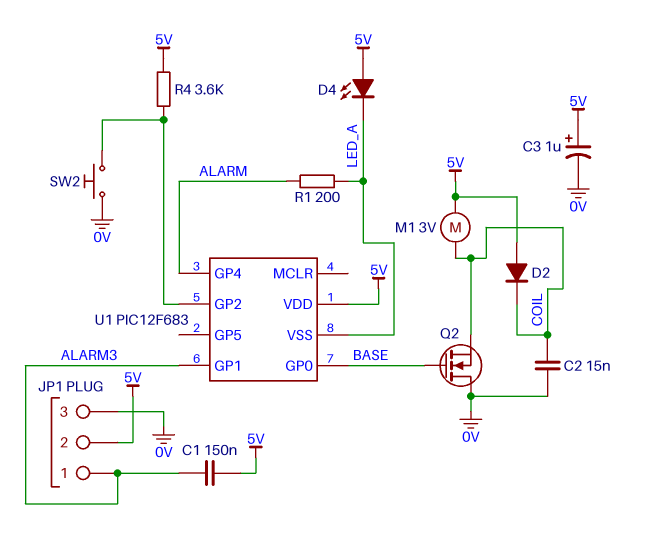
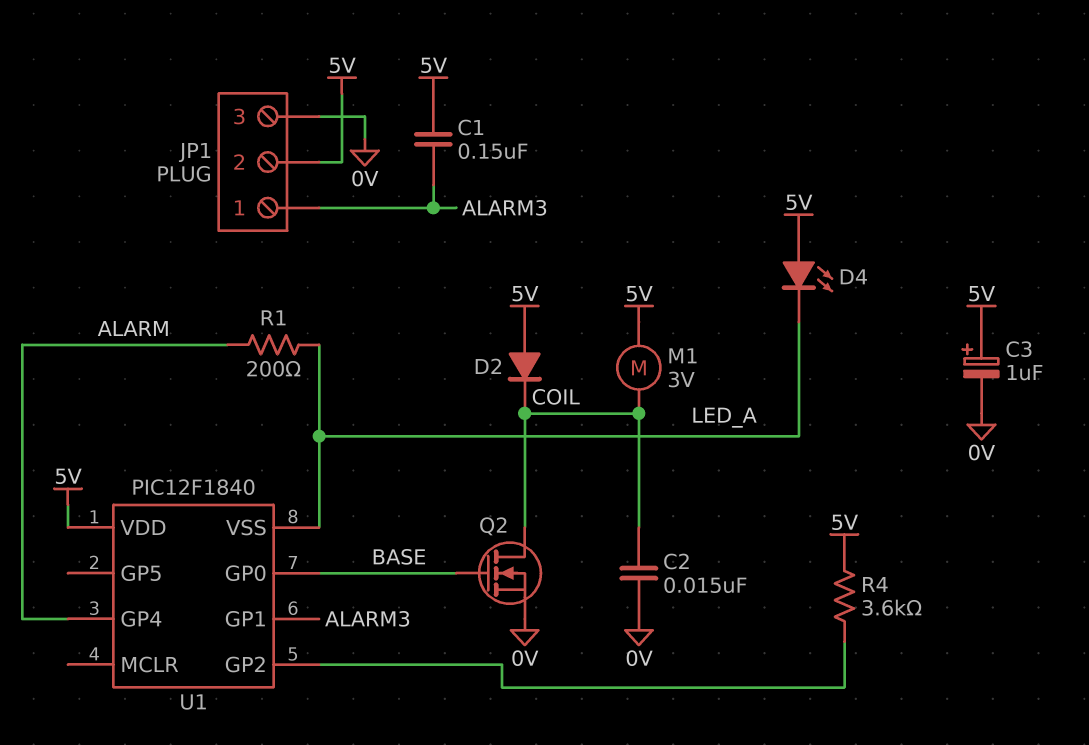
Q2: NMOS (G BASE, D 0V, S COIL) -> NMOS (G BASE, D COIL, S 0V)
SW2: button (0V, U1/GP2) -> none
U1: PIC12F683 -> PIC12F1840

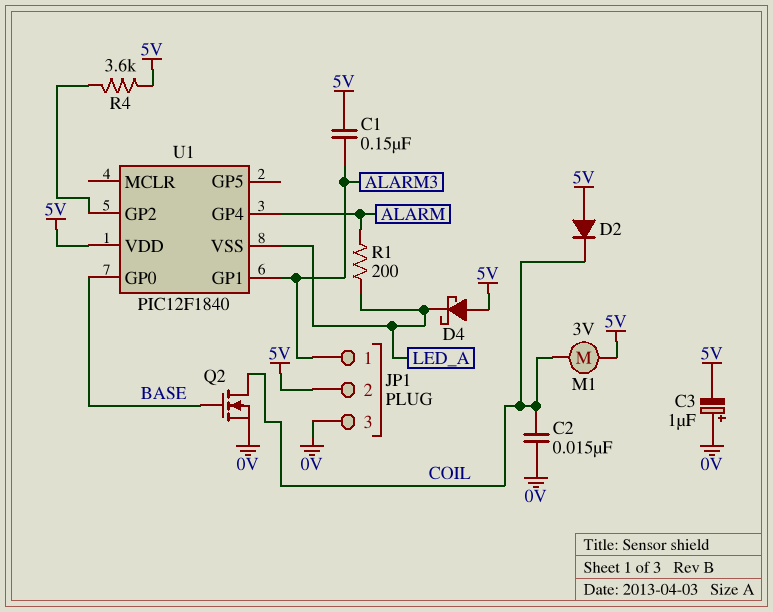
C3: 1uF (plus 5V, minus 0V) -> 1uF (plus 0V, minus 5V)
D4: LED (A 5V, K LED_A) -> schottky (A 5V, K LED_A)

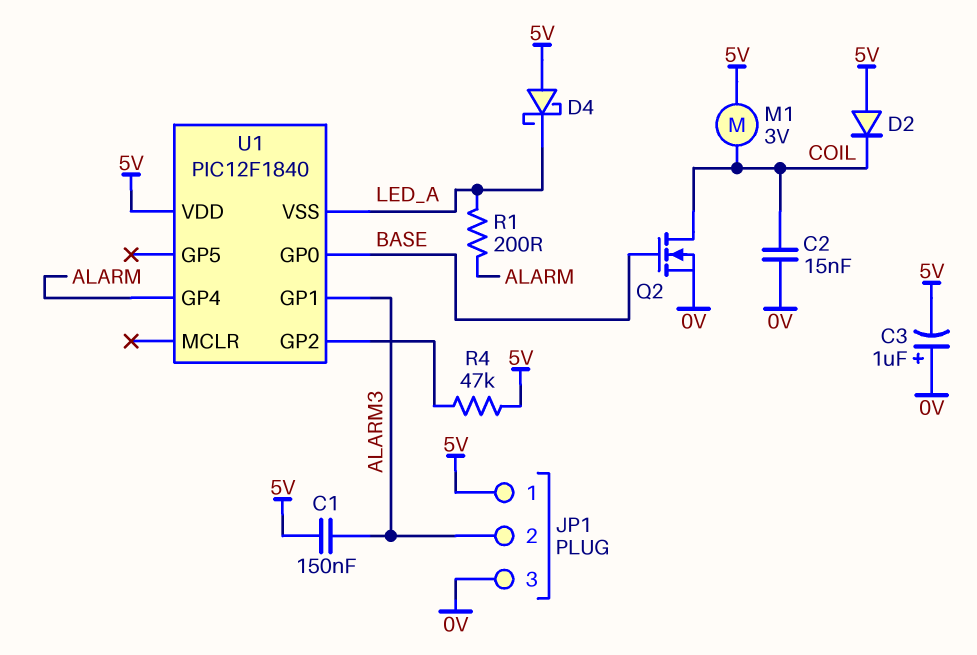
JP1 pin 1: ALARM3 -> 5V
JP1 pin 2: 5V -> ALARM3
R4: 3.6k (5V, U1/GP2) -> 47k (5V, U1/GP2)

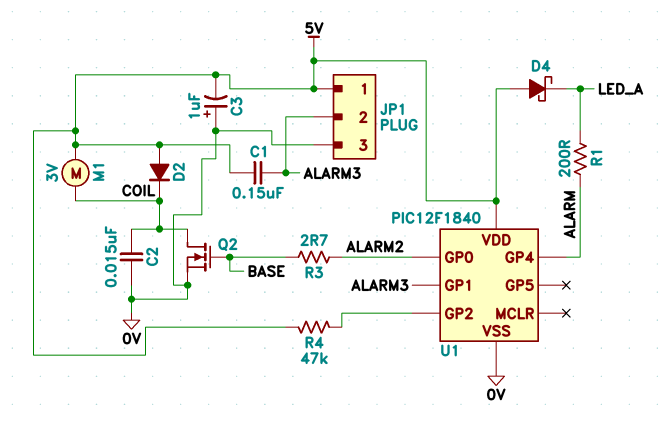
R3: none -> 2.7 (ALARM2, BASE)
U1 pin GP0: BASE -> ALARM2
U1 pin VSS: LED_A -> 0V

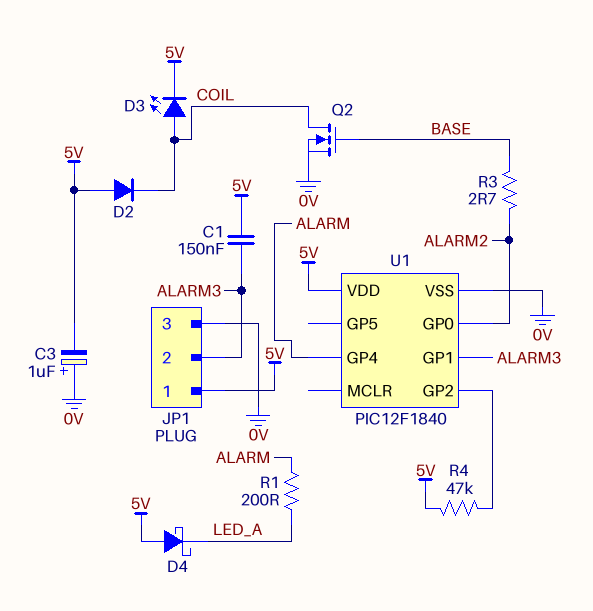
C2: 15nF (0V, COIL) -> none
D3: none -> LED (A COIL, K 5V)
M1: motor 3V (5V, COIL) -> none

